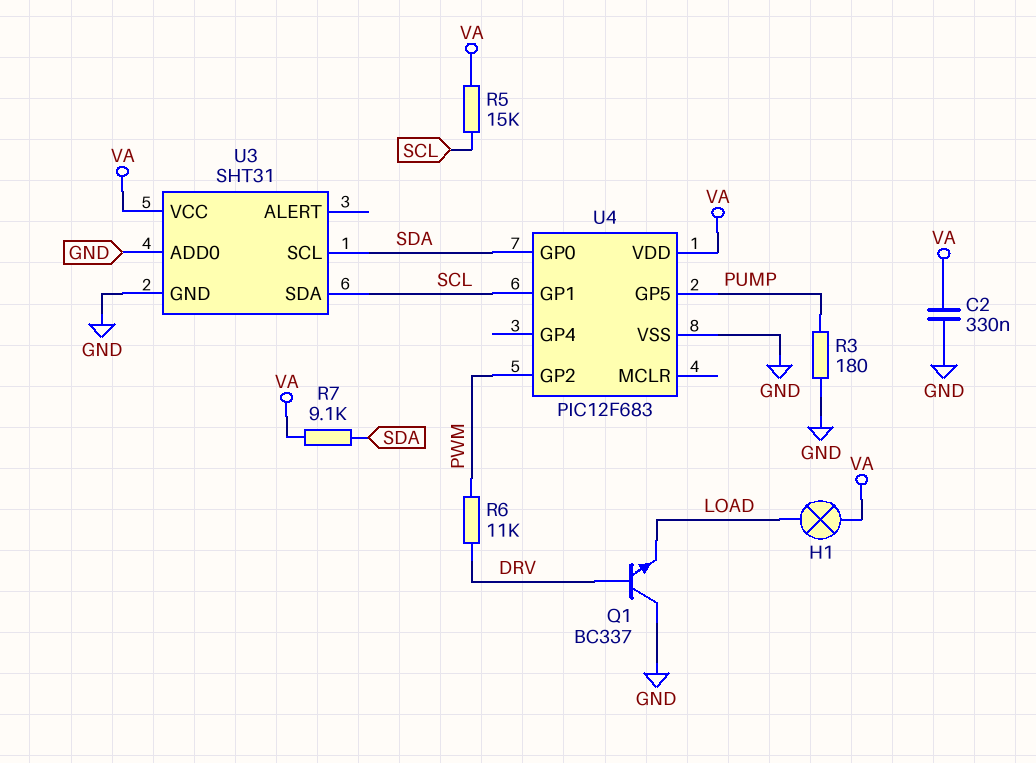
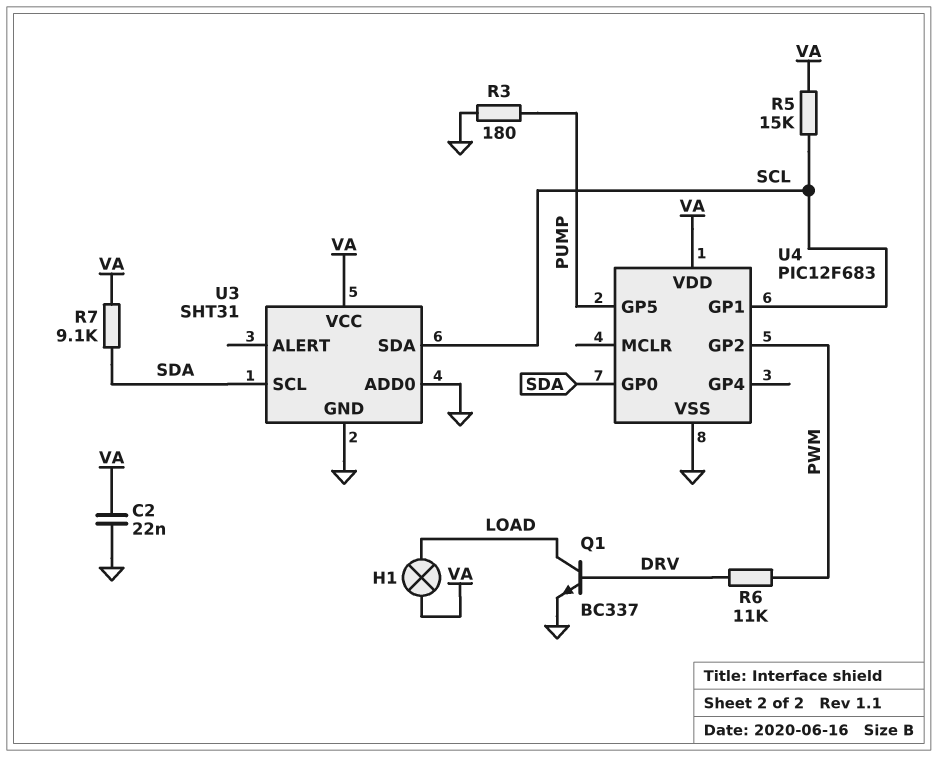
C2: 330nF (GND, VA) -> 22nF (GND, VA)
Q1: NPN BC337 (B DRV, C GND, E LOAD) -> NPN BC337 (B DRV, C LOAD, E GND)

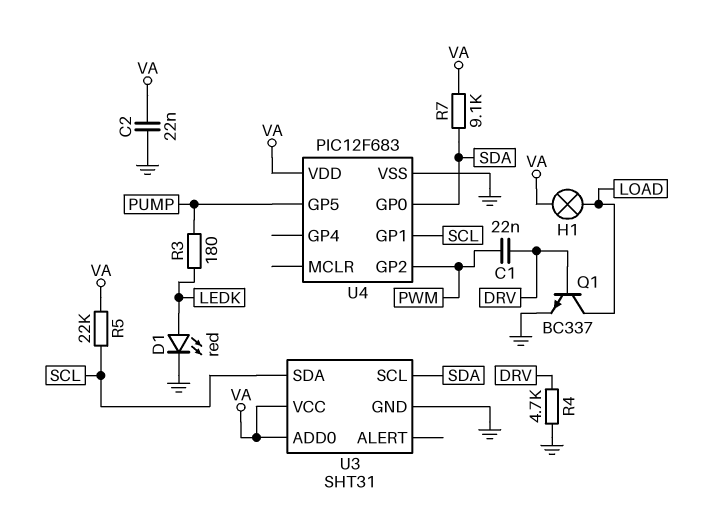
C1: none -> 22nF (DRV, PWM)
D1: none -> LED red (A LEDK, K GND)
R3: 180 (GND, PUMP) -> 180 (LEDK, PUMP)
R4: none -> 4.7k (DRV, GND)
R5: 15k (SCL, VA) -> 22k (SCL, VA)
R6: 11k (DRV, PWM) -> none
U3 pin ADD0: GND -> VA

